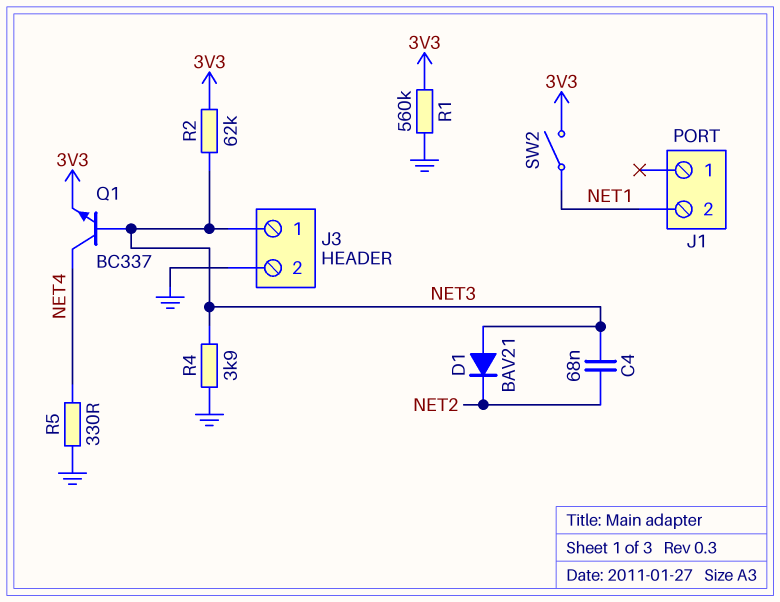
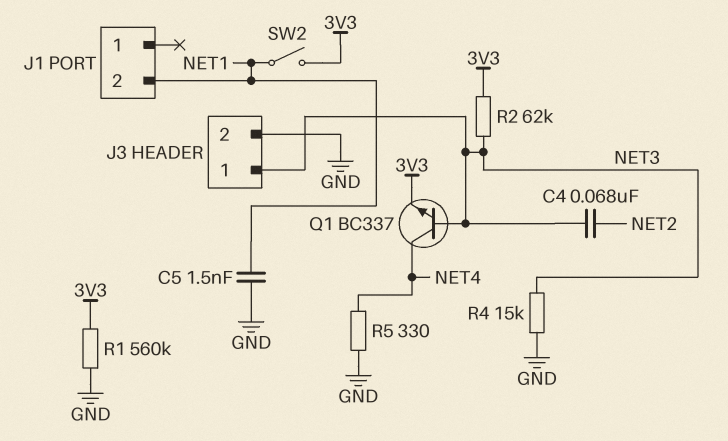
C5: none -> 1.5nF (GND, NET1)
D1: diode BAV21 (A NET3, K NET2) -> none
R4: 3.9k (GND, NET3) -> 15k (GND, NET3)

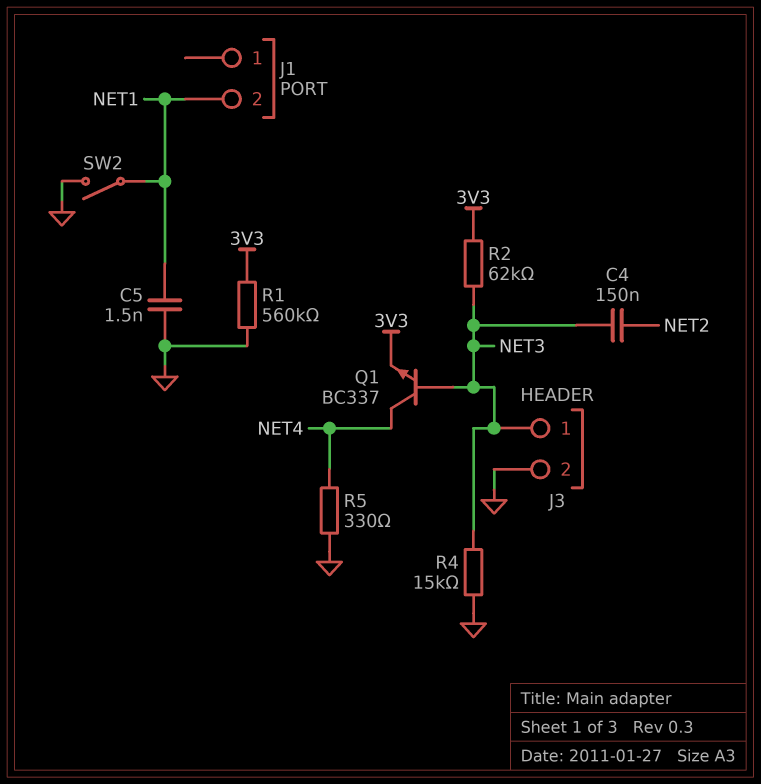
C4: 68nF (NET2, NET3) -> 150nF (NET2, NET3)
SW2: switch (3V3, NET1) -> switch (GND, NET1)

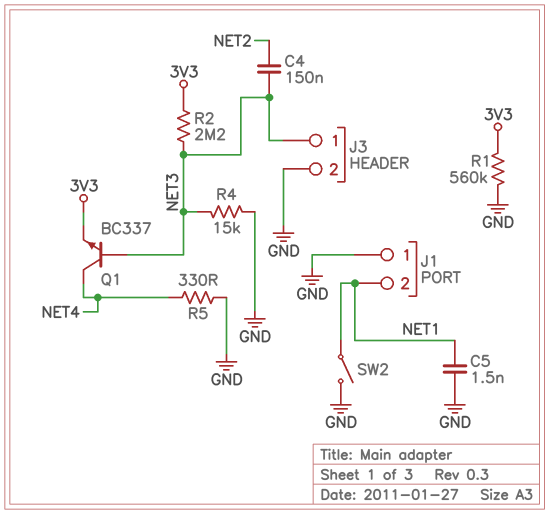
J1 pin 1: none -> GND
R2: 62k (3V3, NET3) -> 2.2M (3V3, NET3)

